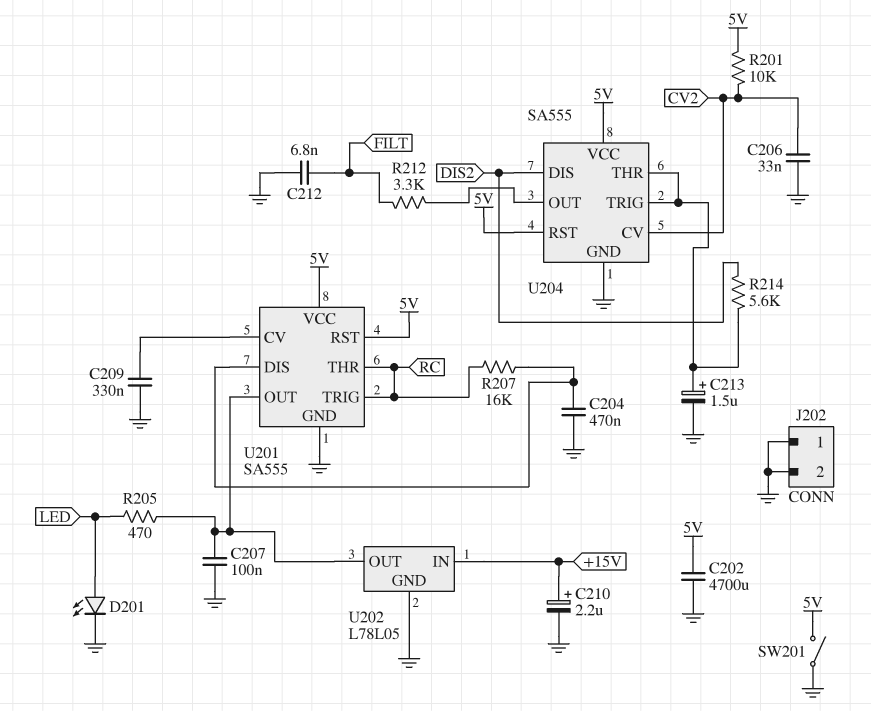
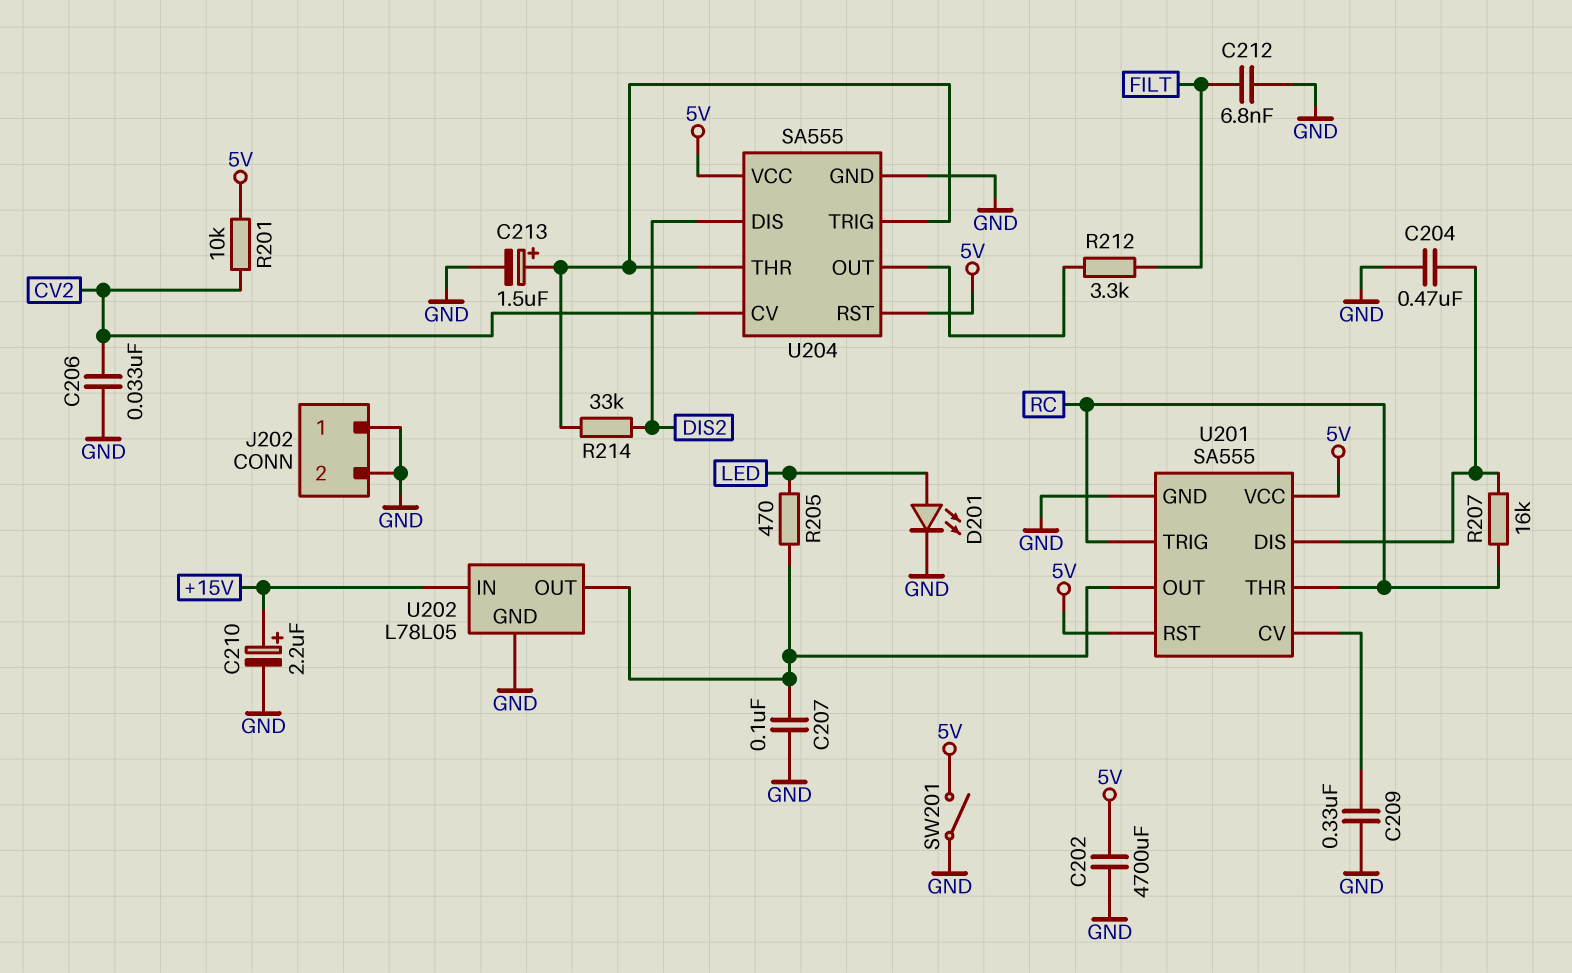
R214: 5.6k (DIS2, U204/THR) -> 33k (DIS2, U204/THR)

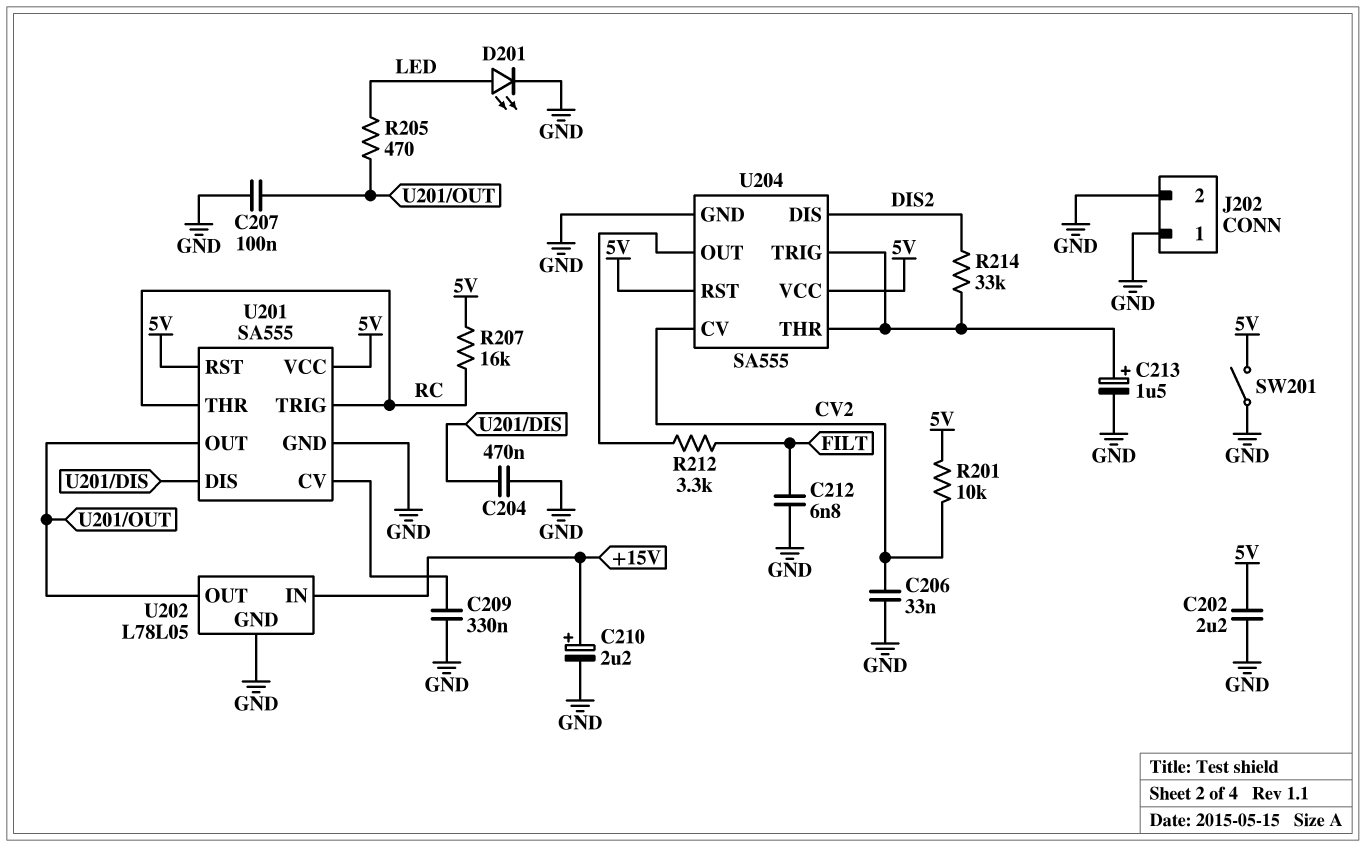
C202: 4700uF (5V, GND) -> 2.2uF (5V, GND)
R207: 16k (RC, U201/DIS) -> 16k (5V, RC)

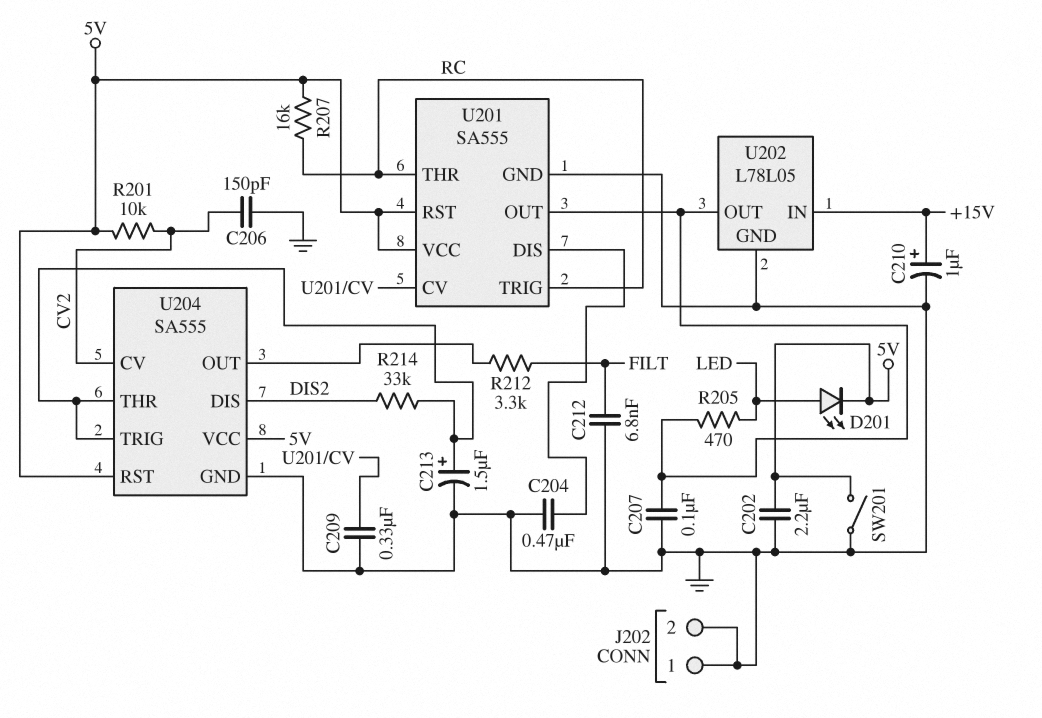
C206: 33nF (CV2, GND) -> 150pF (CV2, GND)
C210: 2.2uF (plus +15V, minus GND) -> 1uF (plus +15V, minus GND)
D201: LED (A LED, K GND) -> LED (A LED, K 5V)

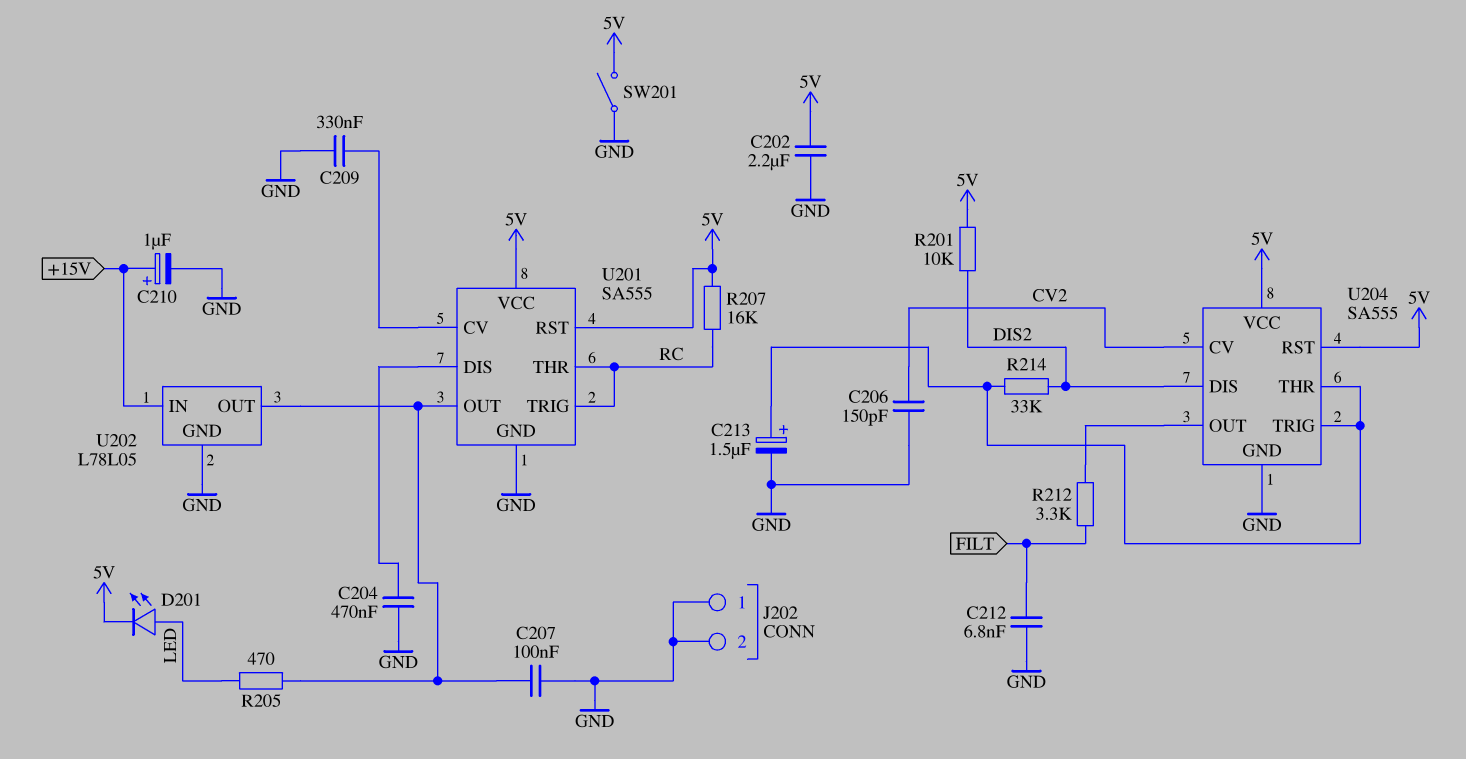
R201: 10k (5V, CV2) -> 10k (5V, DIS2)

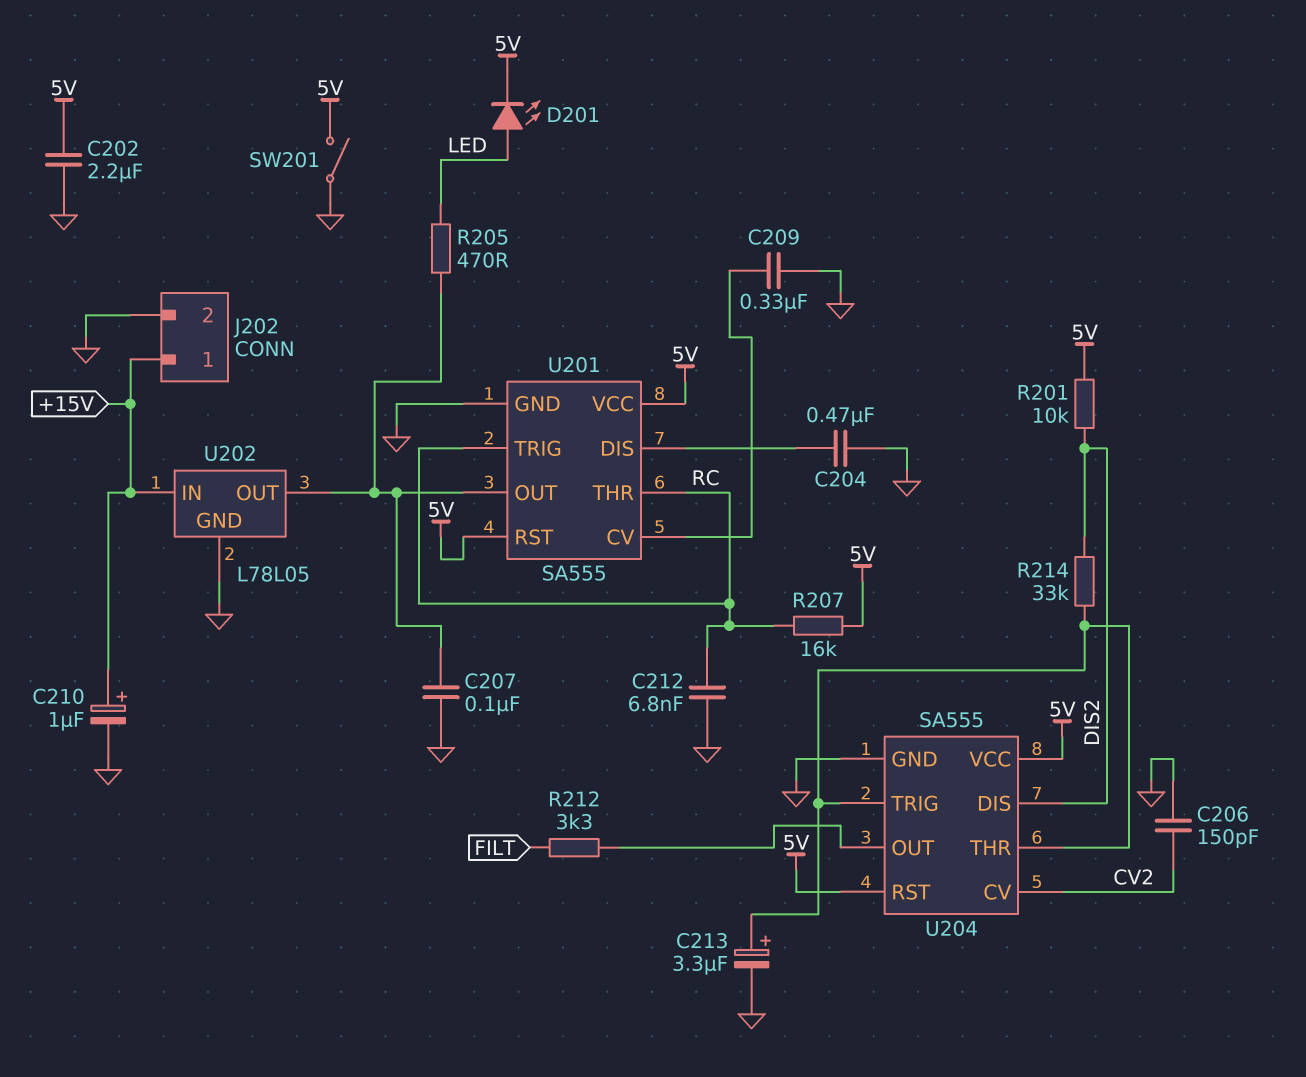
C212: 6.8nF (FILT, GND) -> 6.8nF (GND, RC)
C213: 1.5uF (plus U204/THR, minus GND) -> 3.3uF (plus U204/THR, minus GND)
J202 pin 1: GND -> +15V

